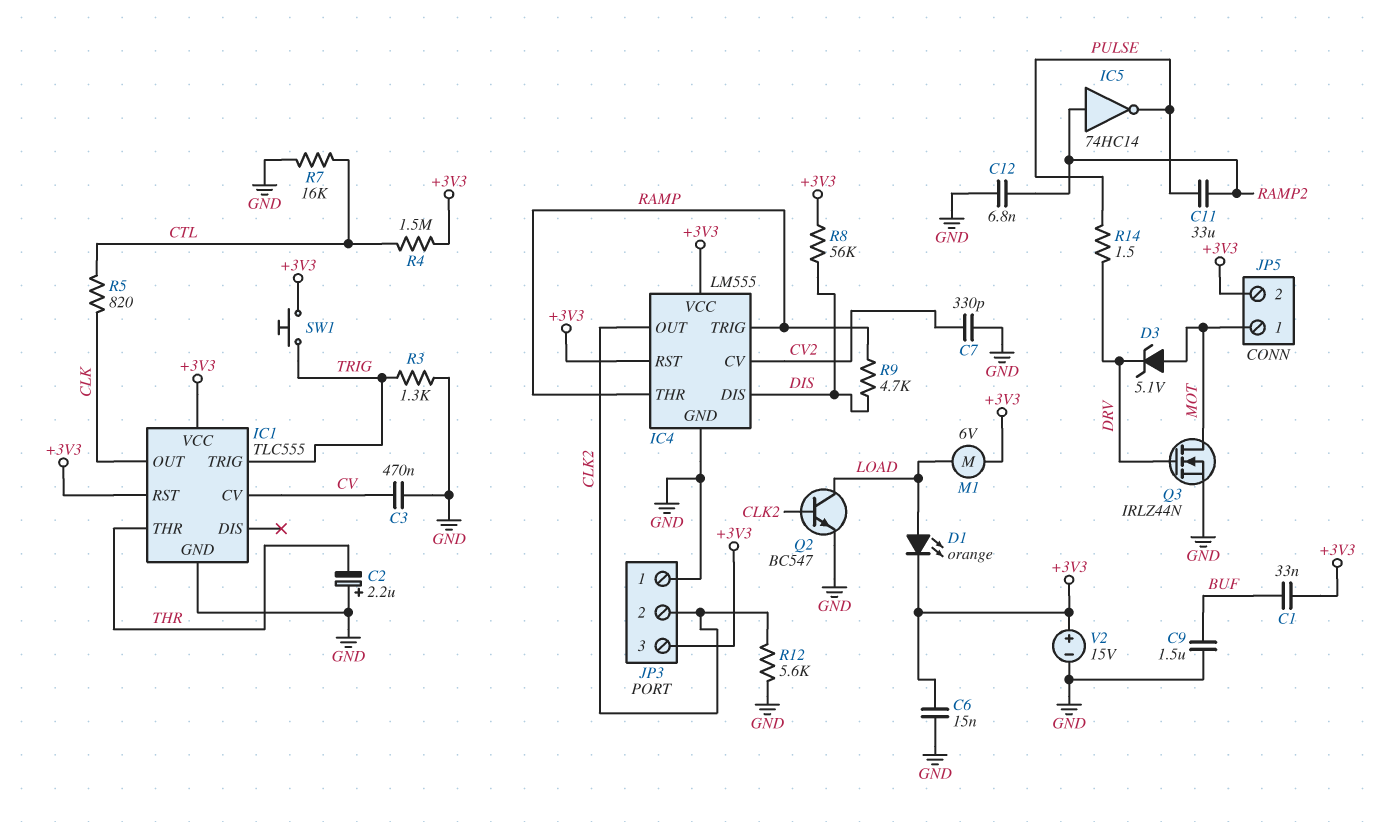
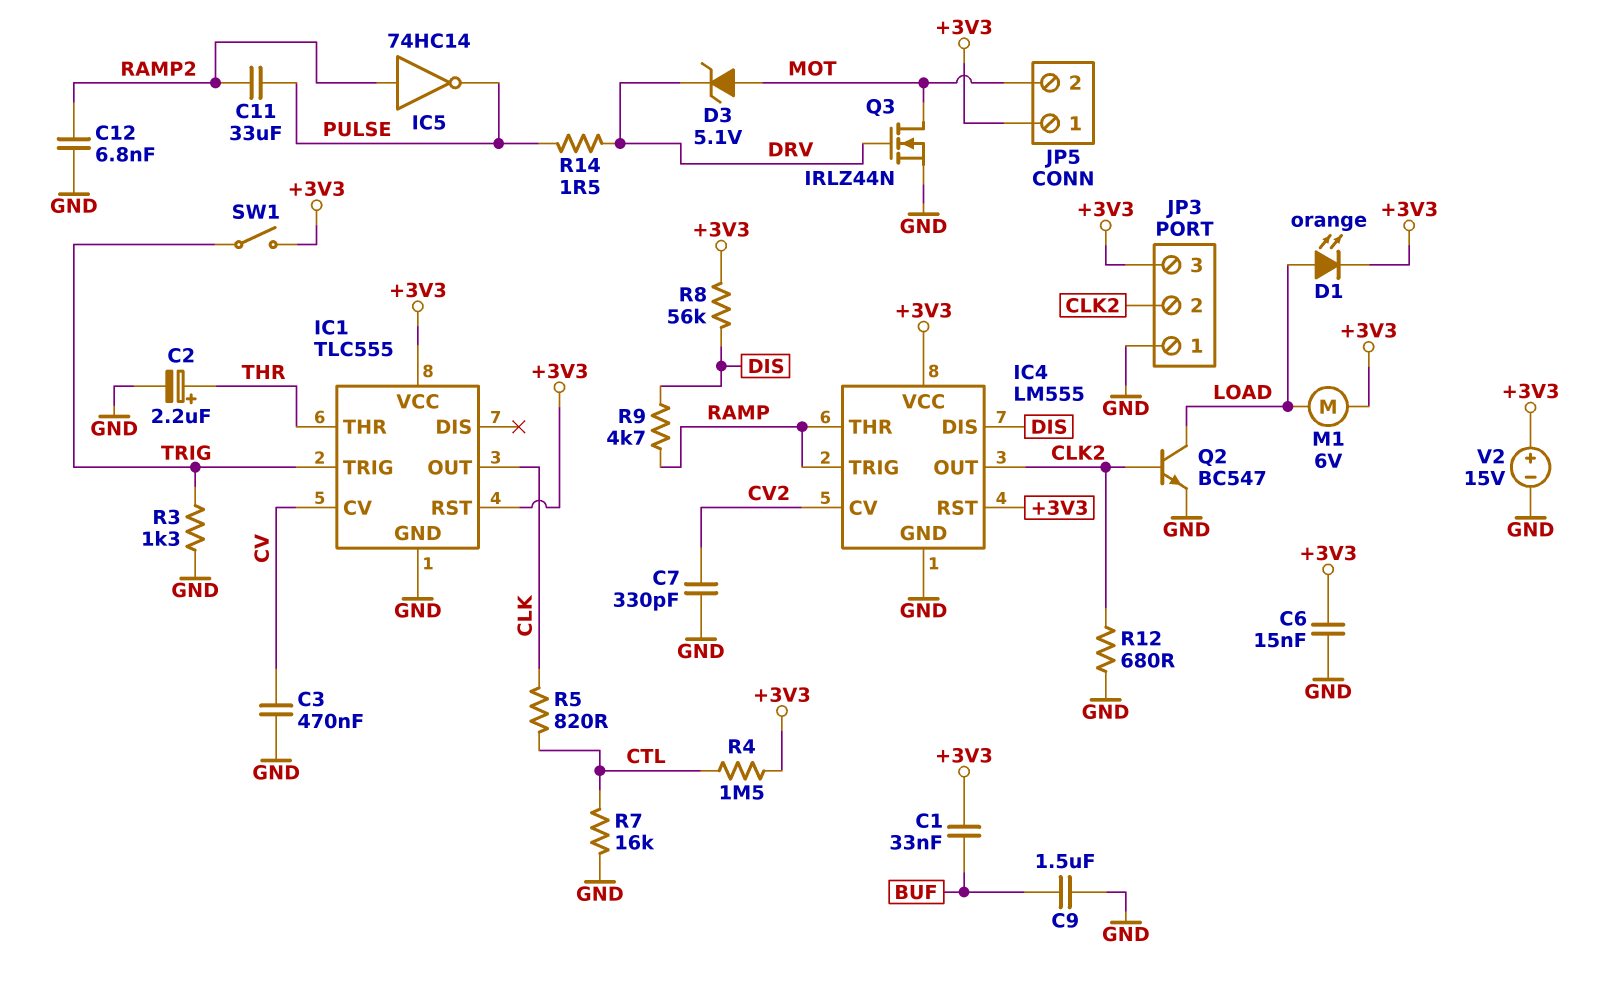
C2: 2.2uF (plus GND, minus THR) -> 2.2uF (plus THR, minus GND)
JP5 pin 1: MOT -> +3V3
JP5 pin 2: +3V3 -> MOT
R12: 5.6k (CLK2, GND) -> 680 (CLK2, GND)
SW1: button (+3V3, TRIG) -> switch (+3V3, TRIG)

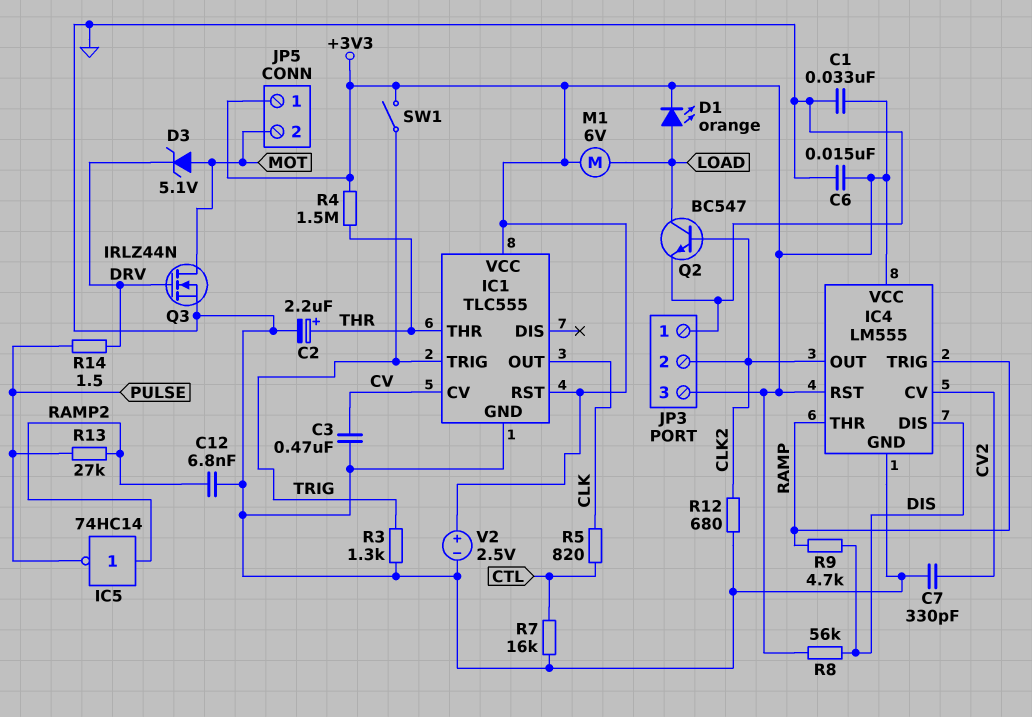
C1: 33nF (+3V3, BUF) -> 33nF (+3V3, GND)
C9: 1.5uF (BUF, GND) -> none
C11: 33uF (PULSE, RAMP2) -> none
R4: 1.5M (+3V3, CTL) -> 1.5M (+3V3, THR)
R13: none -> 27k (PULSE, RAMP2)
V2: 15V (plus +3V3, minus GND) -> 2.5V (plus +3V3, minus GND)

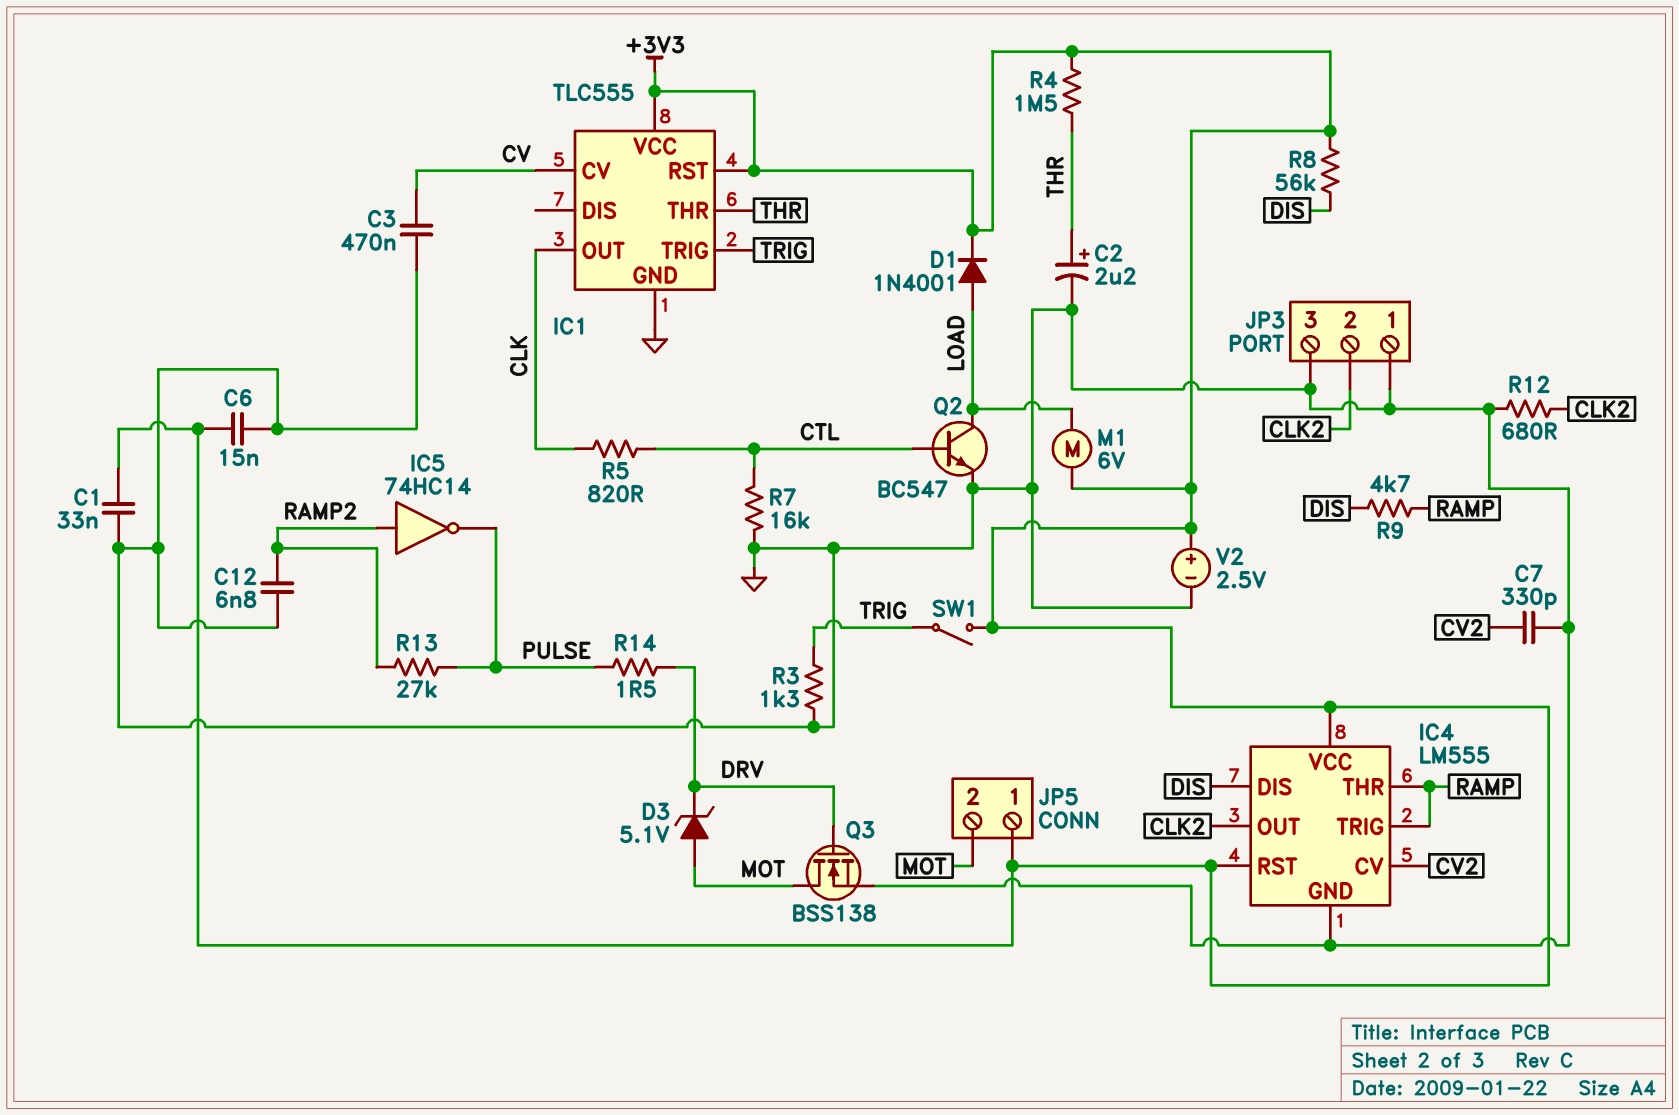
D1: LED orange (A LOAD, K +3V3) -> diode 1N4001 (A LOAD, K +3V3)
JP3 pin 3: +3V3 -> GND
Q2: NPN BC547 (B CLK2, C LOAD, E GND) -> NPN BC547 (B CTL, C LOAD, E GND)
Q3: NMOS IRLZ44N (G DRV, D MOT, S GND) -> NMOS BSS138 (G DRV, D MOT, S GND)

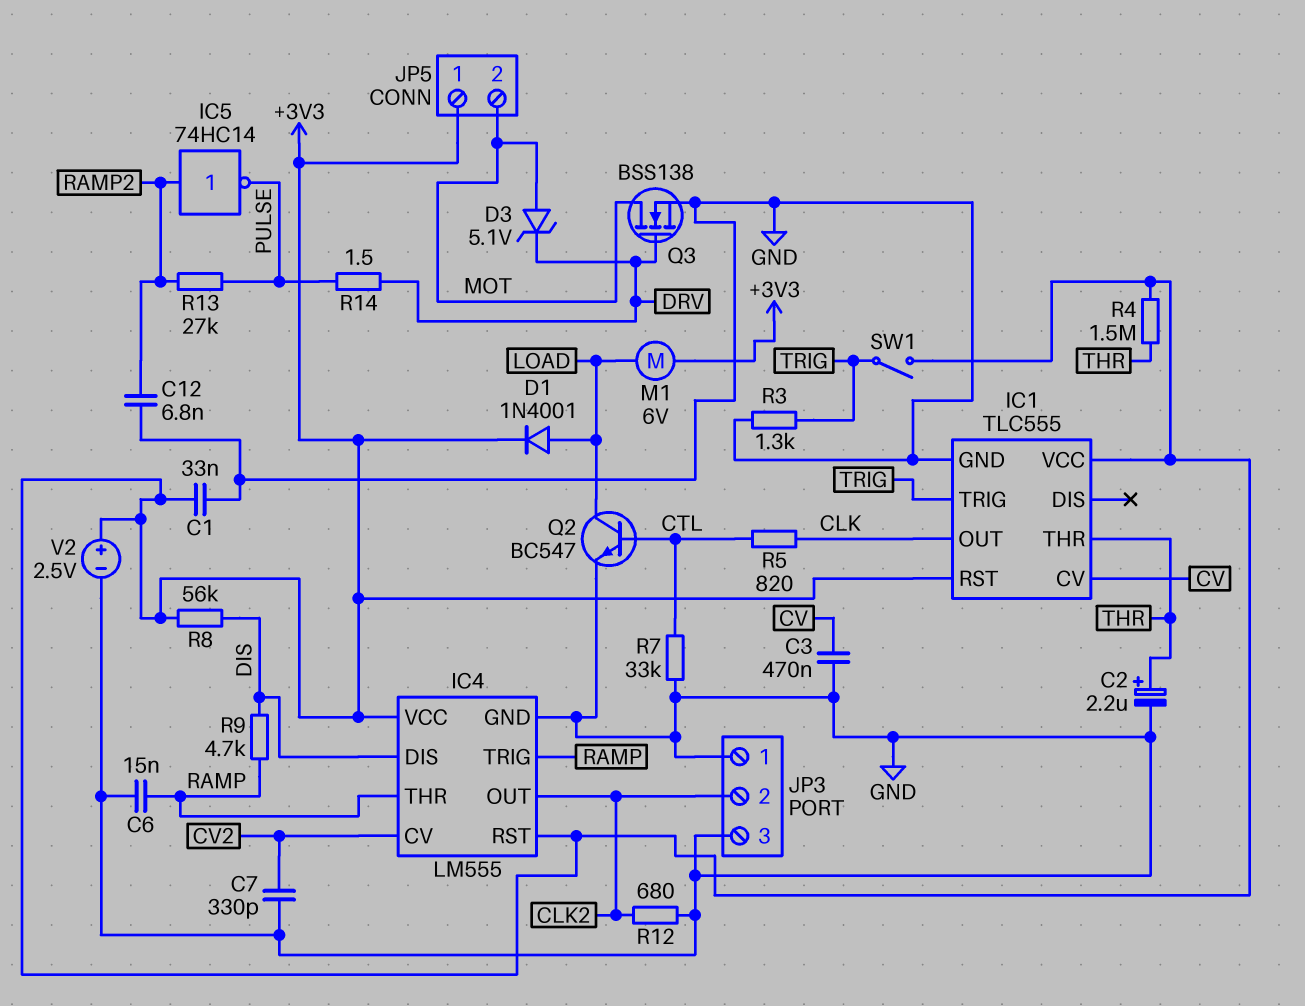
C6: 15nF (+3V3, GND) -> 15nF (GND, RAMP)
R7: 16k (CTL, GND) -> 33k (CTL, GND)

